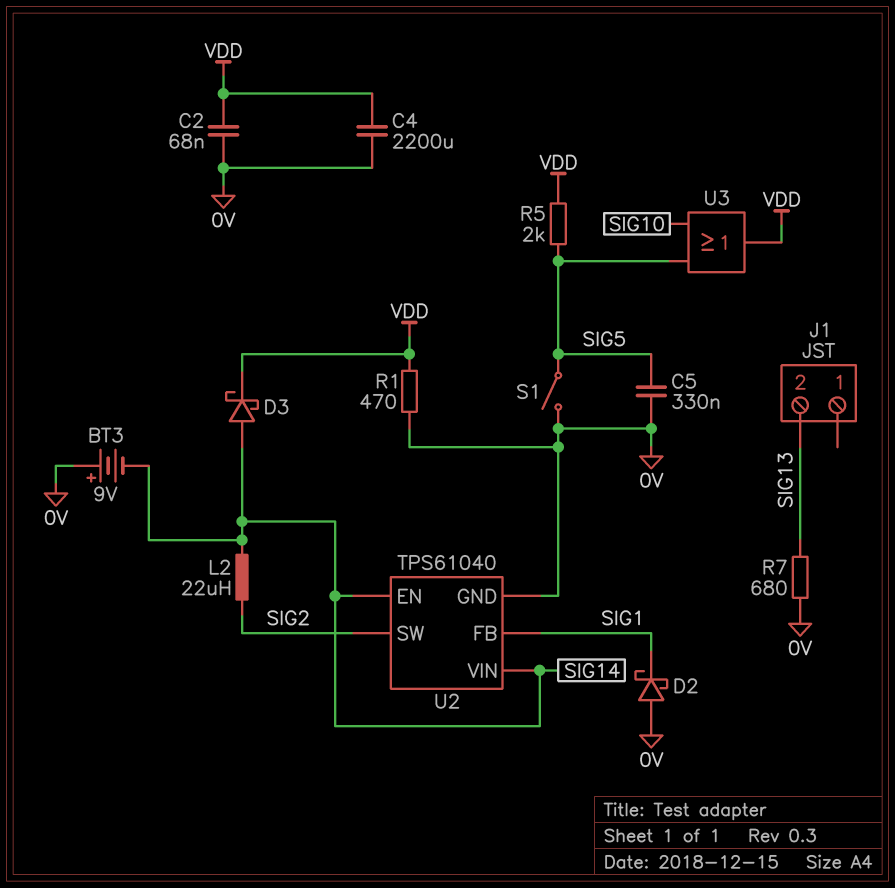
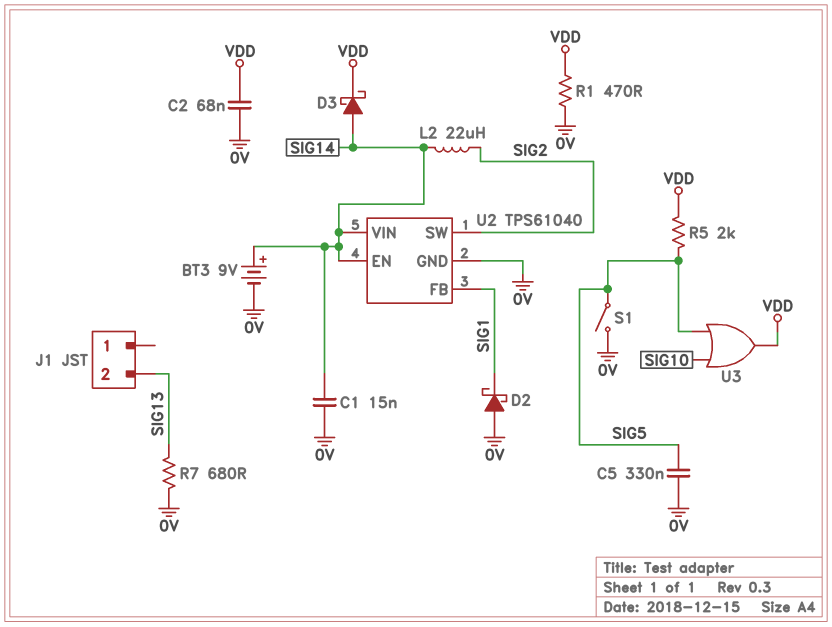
BT3: 9V (plus 0V, minus SIG14) -> 9V (plus SIG14, minus 0V)
C1: none -> 15nF (0V, SIG14)
C4: 2200uF (0V, VDD) -> none

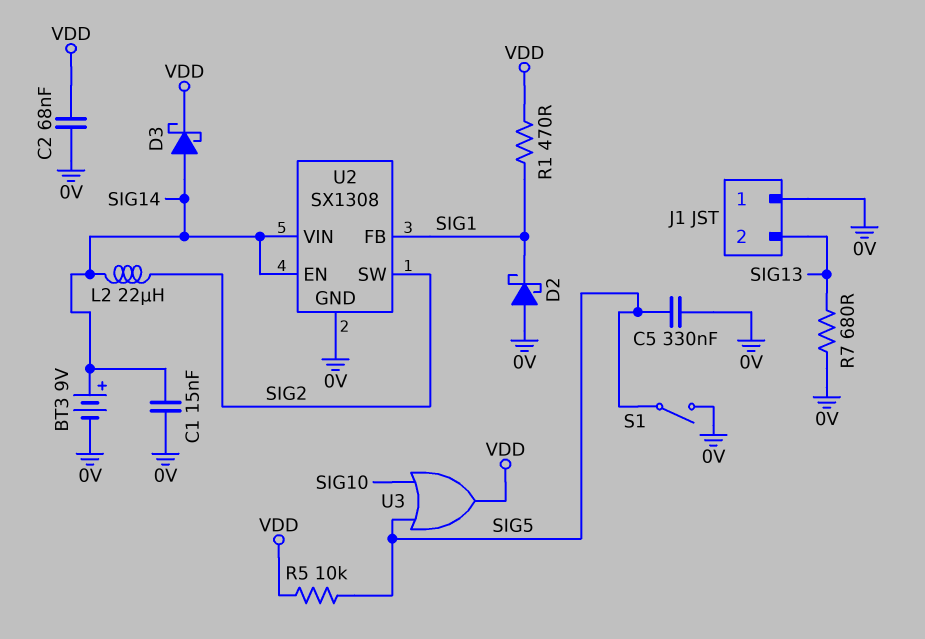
J1 pin 1: none -> 0V
R1: 470 (0V, VDD) -> 470 (SIG1, VDD)
R5: 2k (SIG5, VDD) -> 10k (SIG5, VDD)
U2: TPS61040 -> SX1308

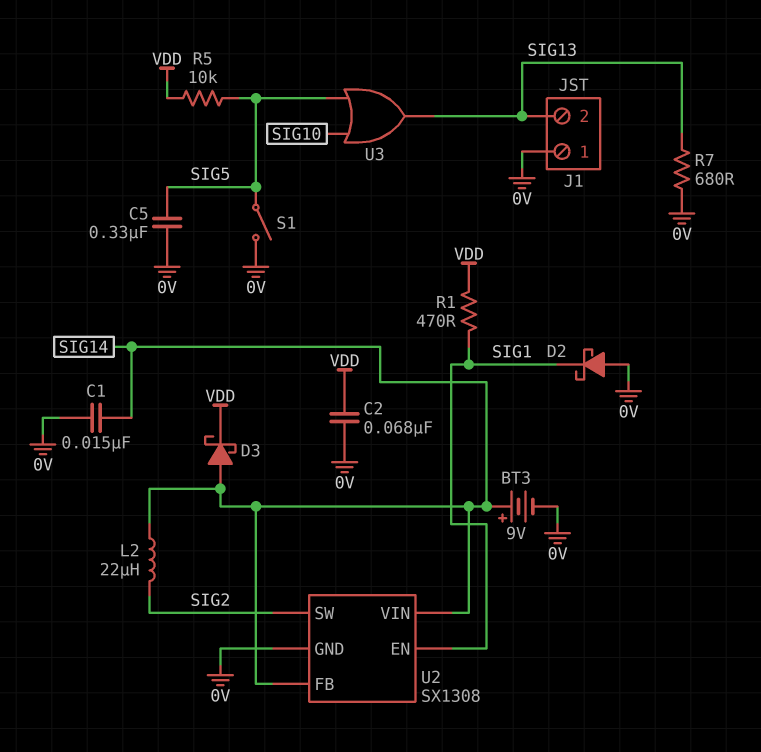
U2 pin EN: SIG14 -> SIG1
U2 pin FB: SIG1 -> SIG14
U3: OR (in SIG5, in SIG10, out VDD) -> OR (in SIG5, in SIG10, out SIG13)

